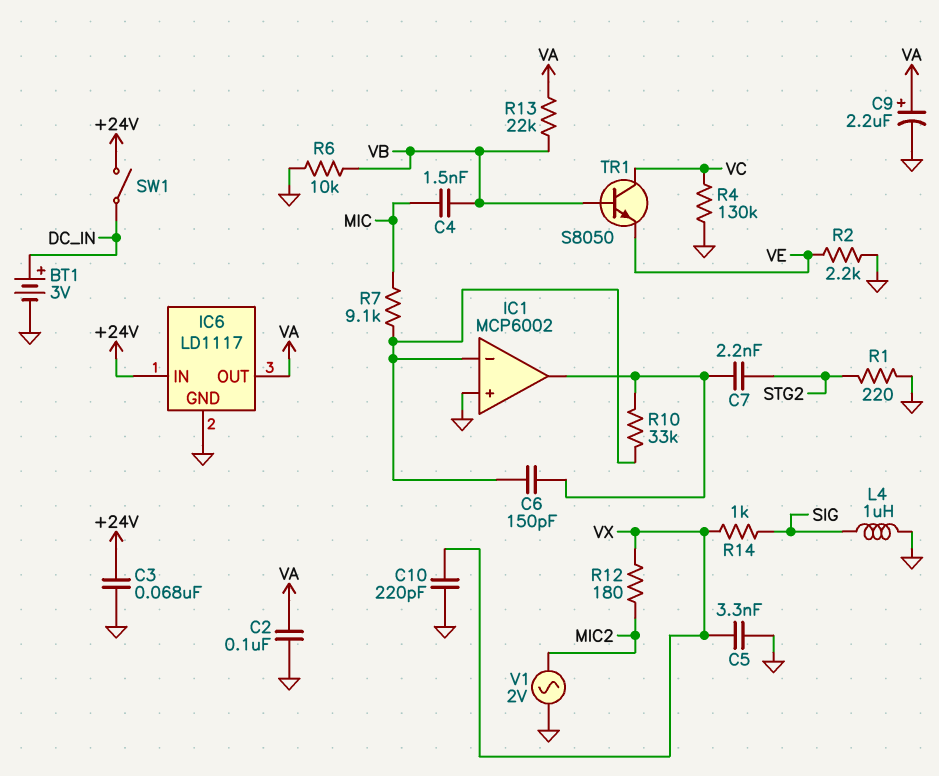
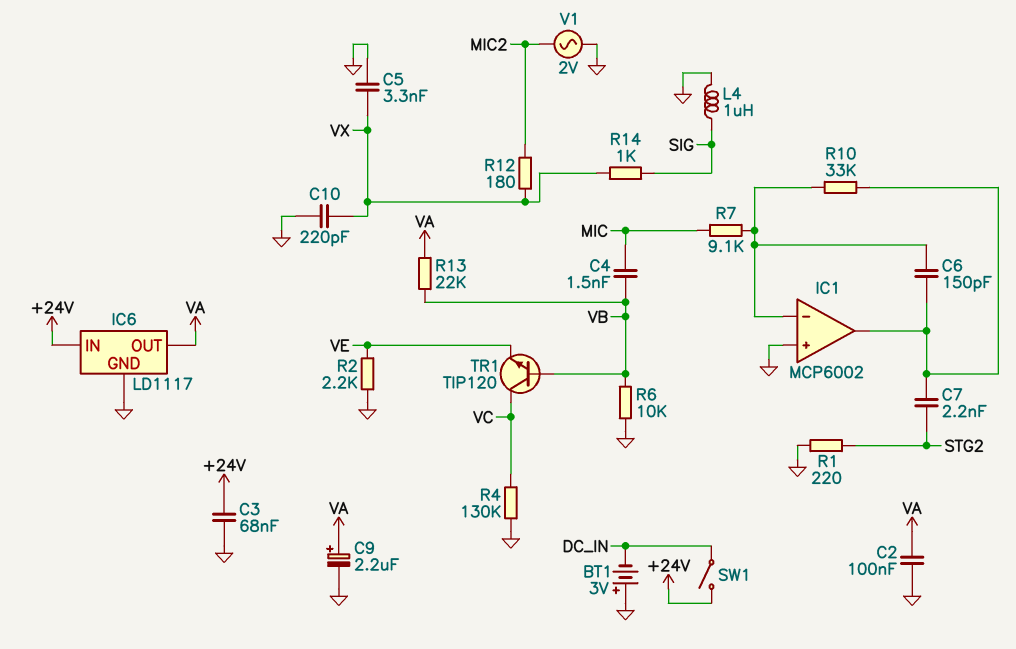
BT1: 3V (plus DC_IN, minus GND) -> 3V (plus GND, minus DC_IN)
TR1: NPN S8050 (B VB, C VC, E VE) -> NPN TIP120 (B VB, C VC, E VE)

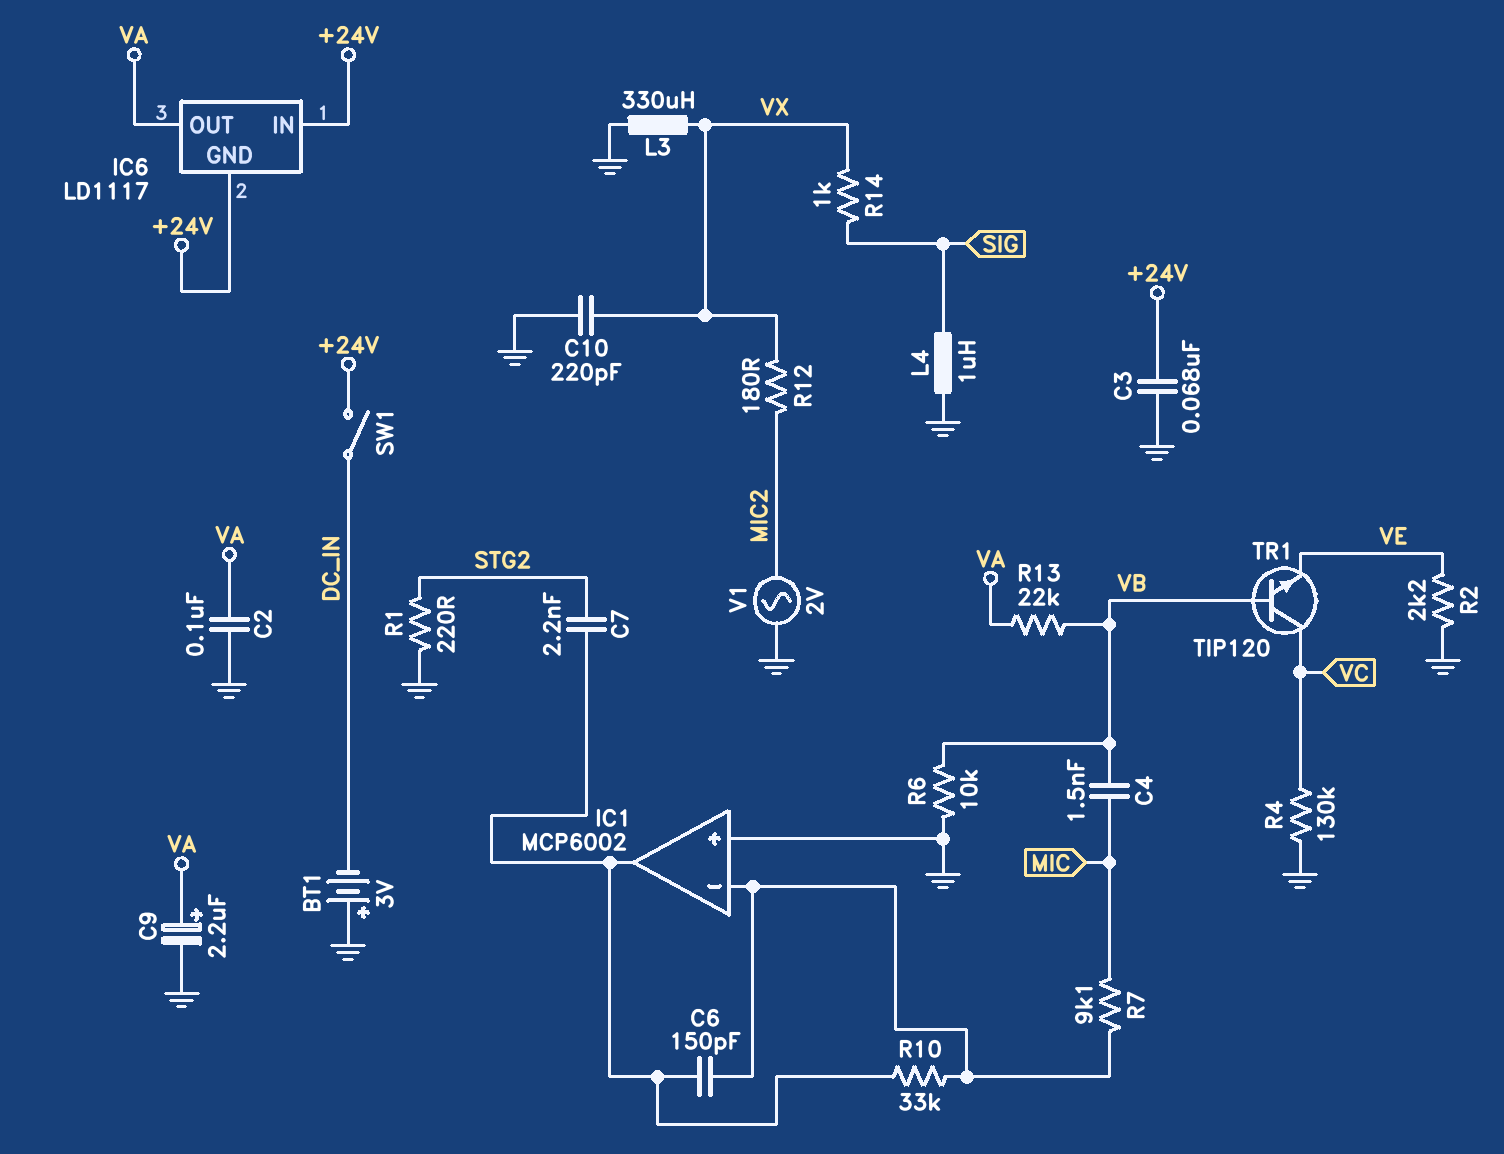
C5: 3.3nF (GND, VX) -> none
IC6 pin GND: GND -> +24V
L3: none -> 330uH (GND, VX)

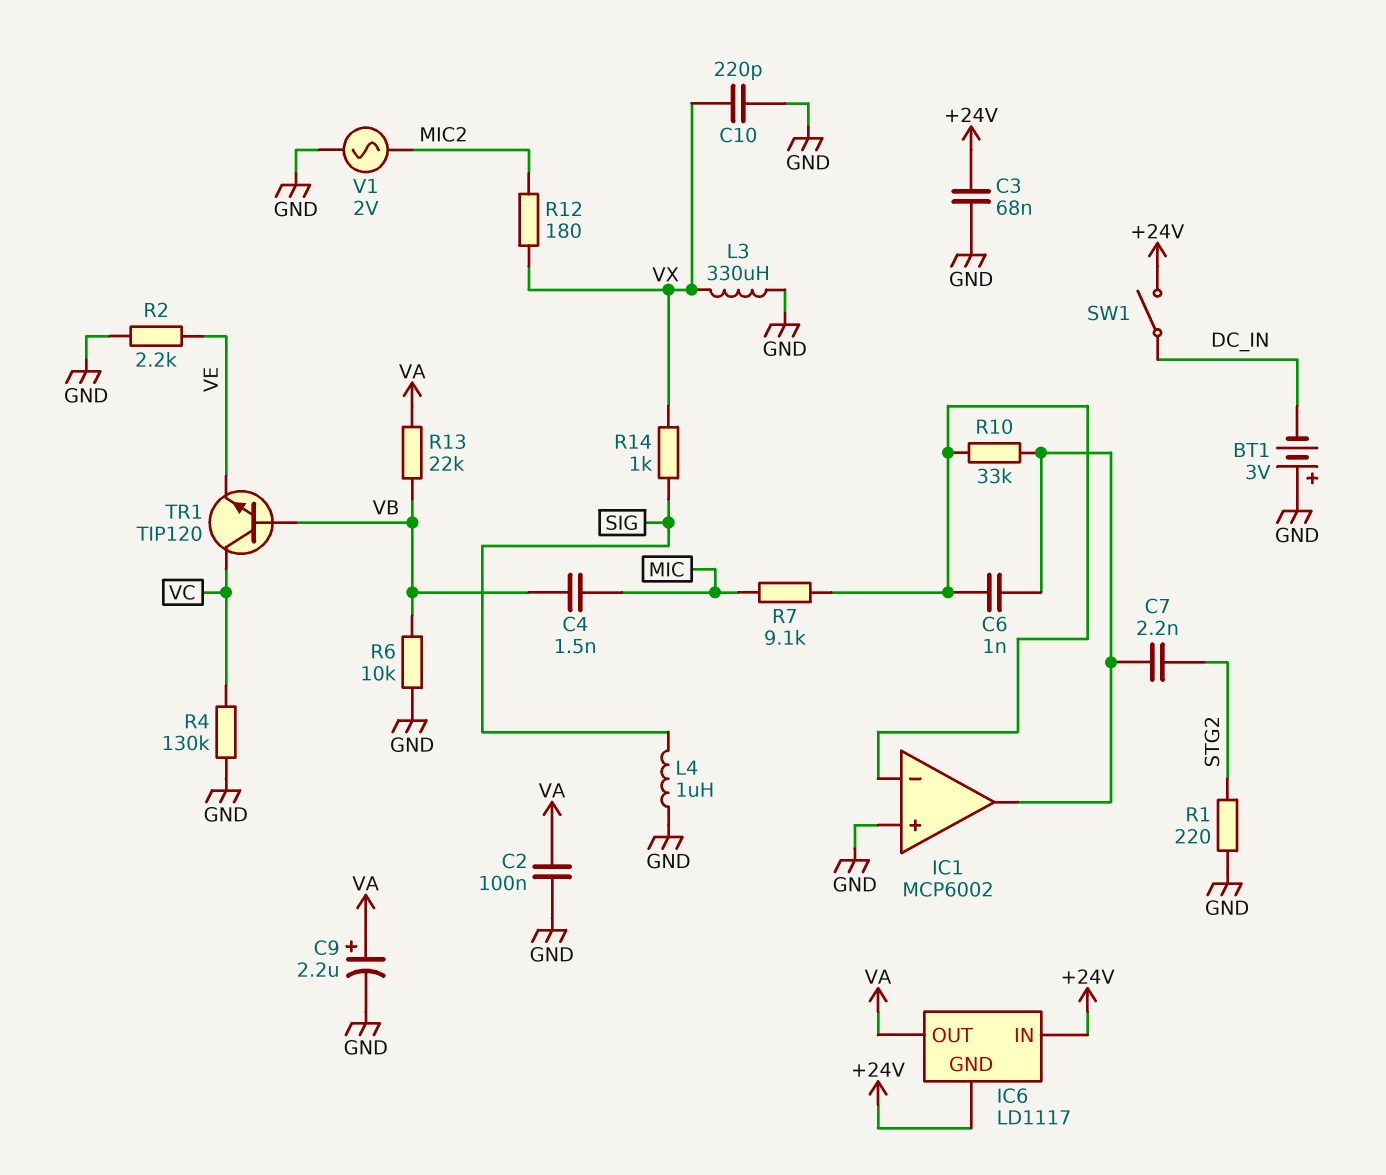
C6: 150pF (IC1/in-, IC1/out) -> 1nF (IC1/in-, IC1/out)

